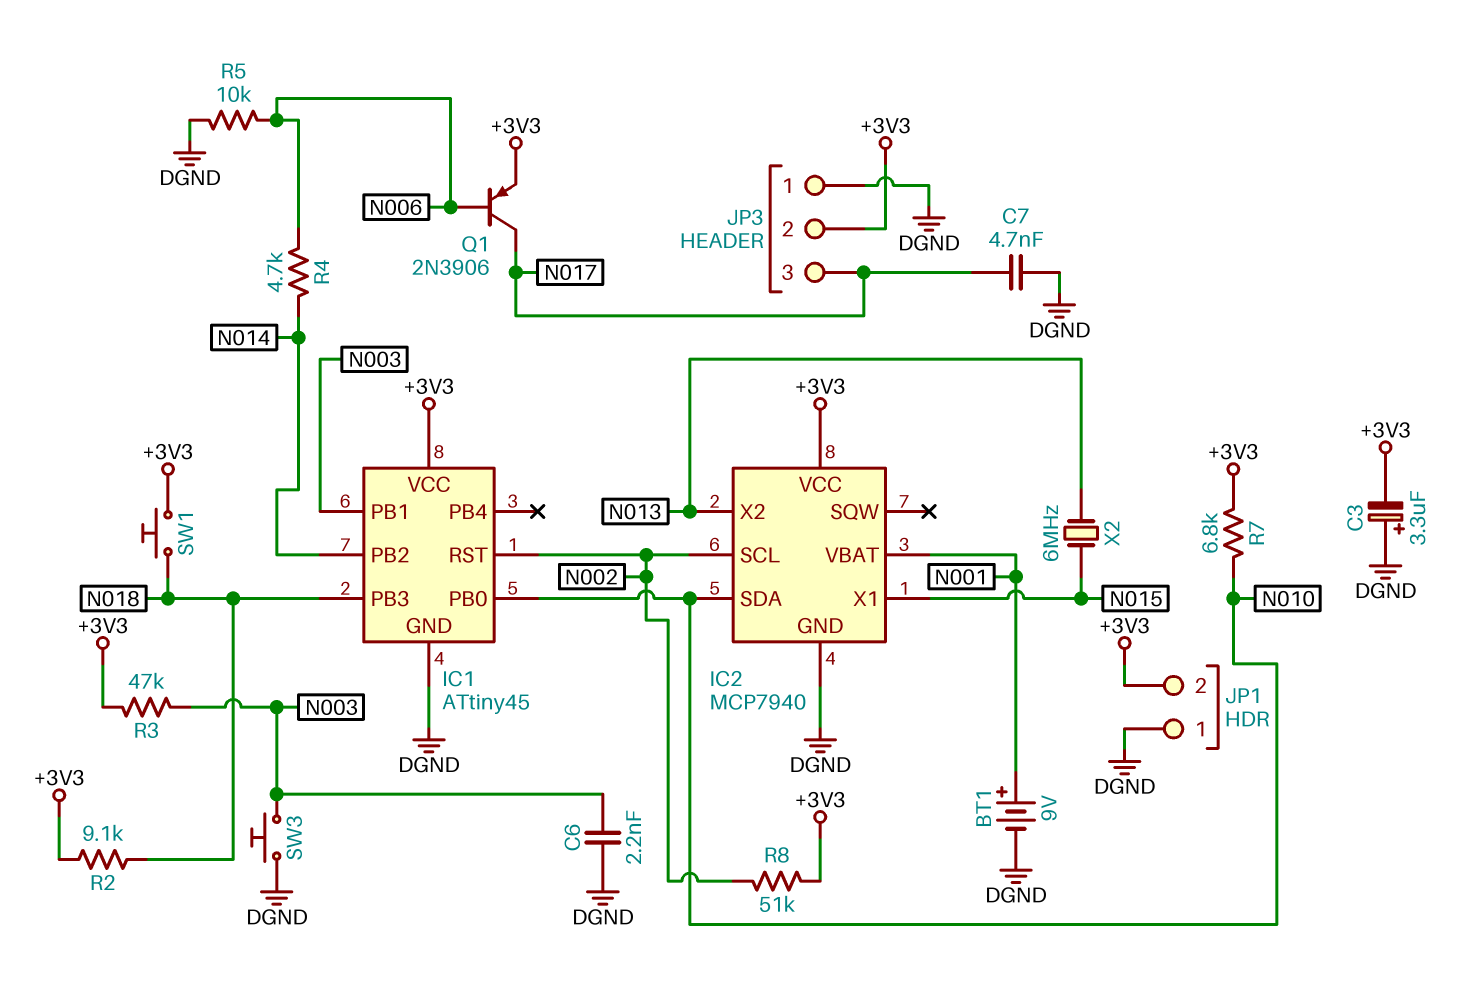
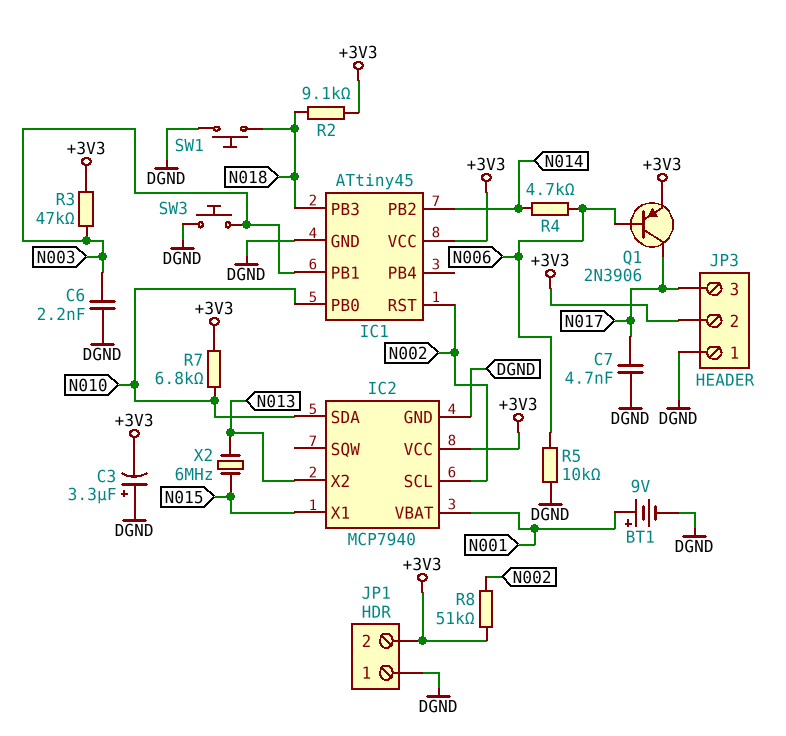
SW1: button (+3V3, N018) -> button (DGND, N018)

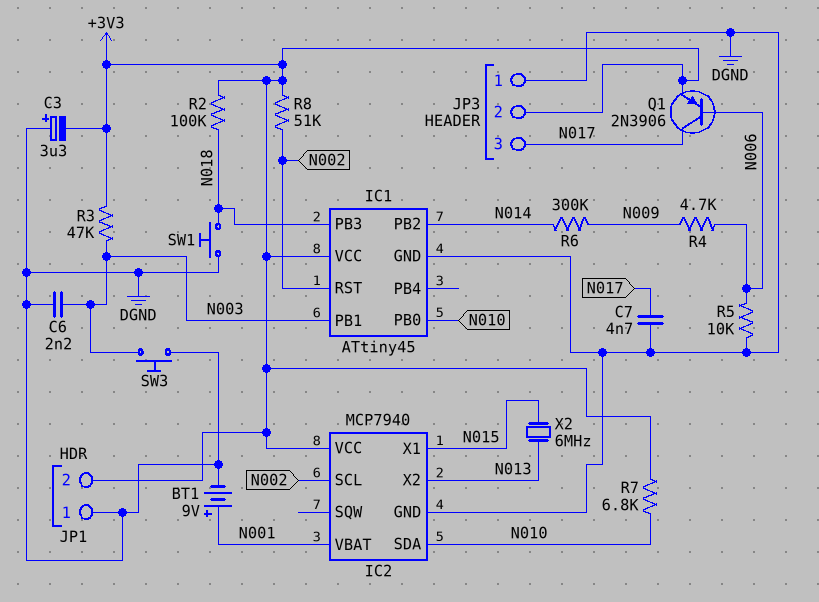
R2: 9.1k (+3V3, N018) -> 100k (+3V3, N018)
R4: 4.7k (N006, N014) -> 4.7k (N006, N009)
R6: none -> 300k (N009, N014)

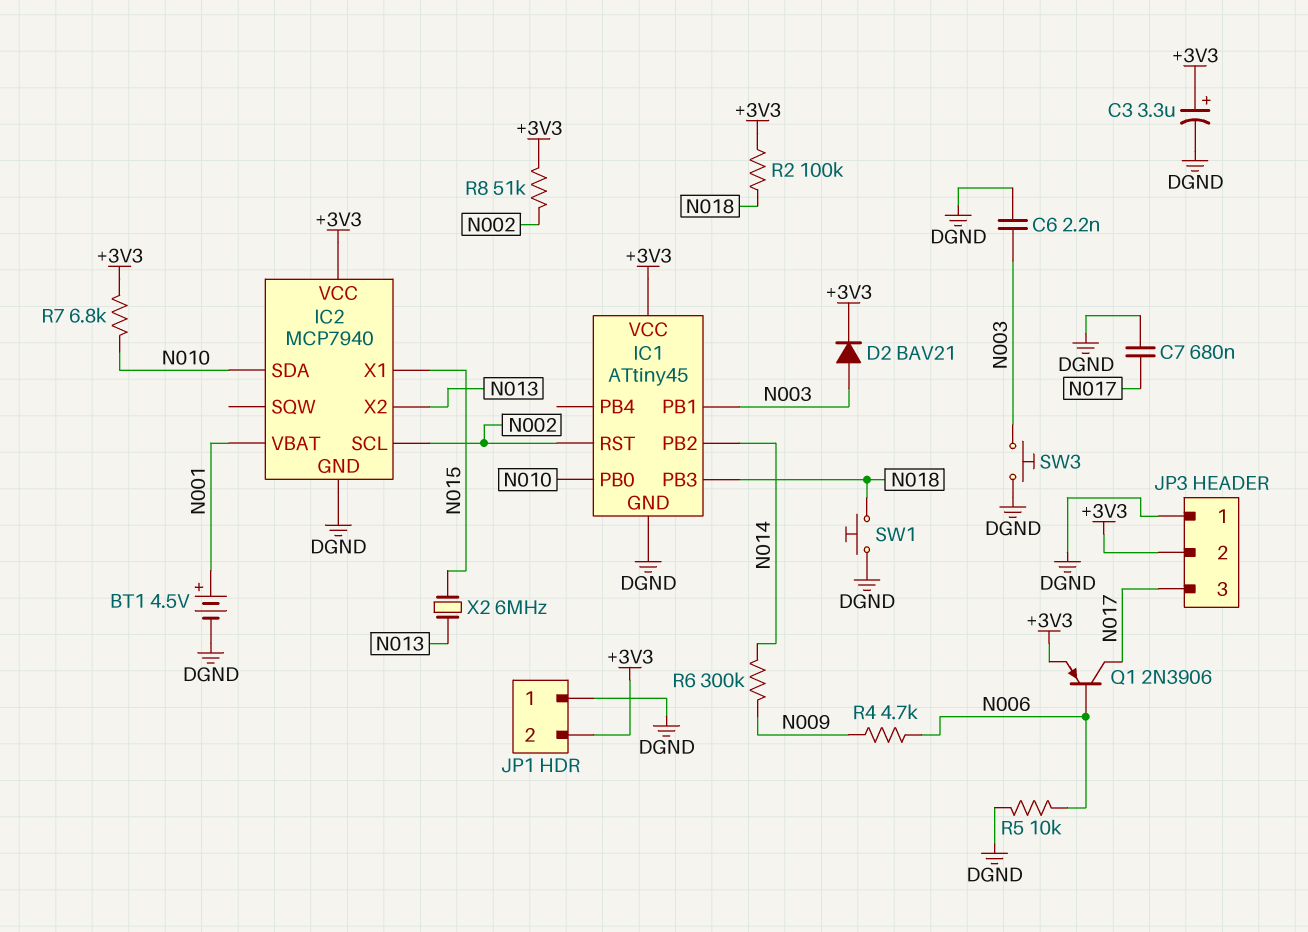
BT1: 9V (plus N001, minus DGND) -> 4.5V (plus N001, minus DGND)
C3: 3.3uF (plus DGND, minus +3V3) -> 3.3uF (plus +3V3, minus DGND)
C7: 4.7nF (DGND, N017) -> 680nF (DGND, N017)
D2: none -> diode BAV21 (A N003, K +3V3)
R3: 47k (+3V3, N003) -> none

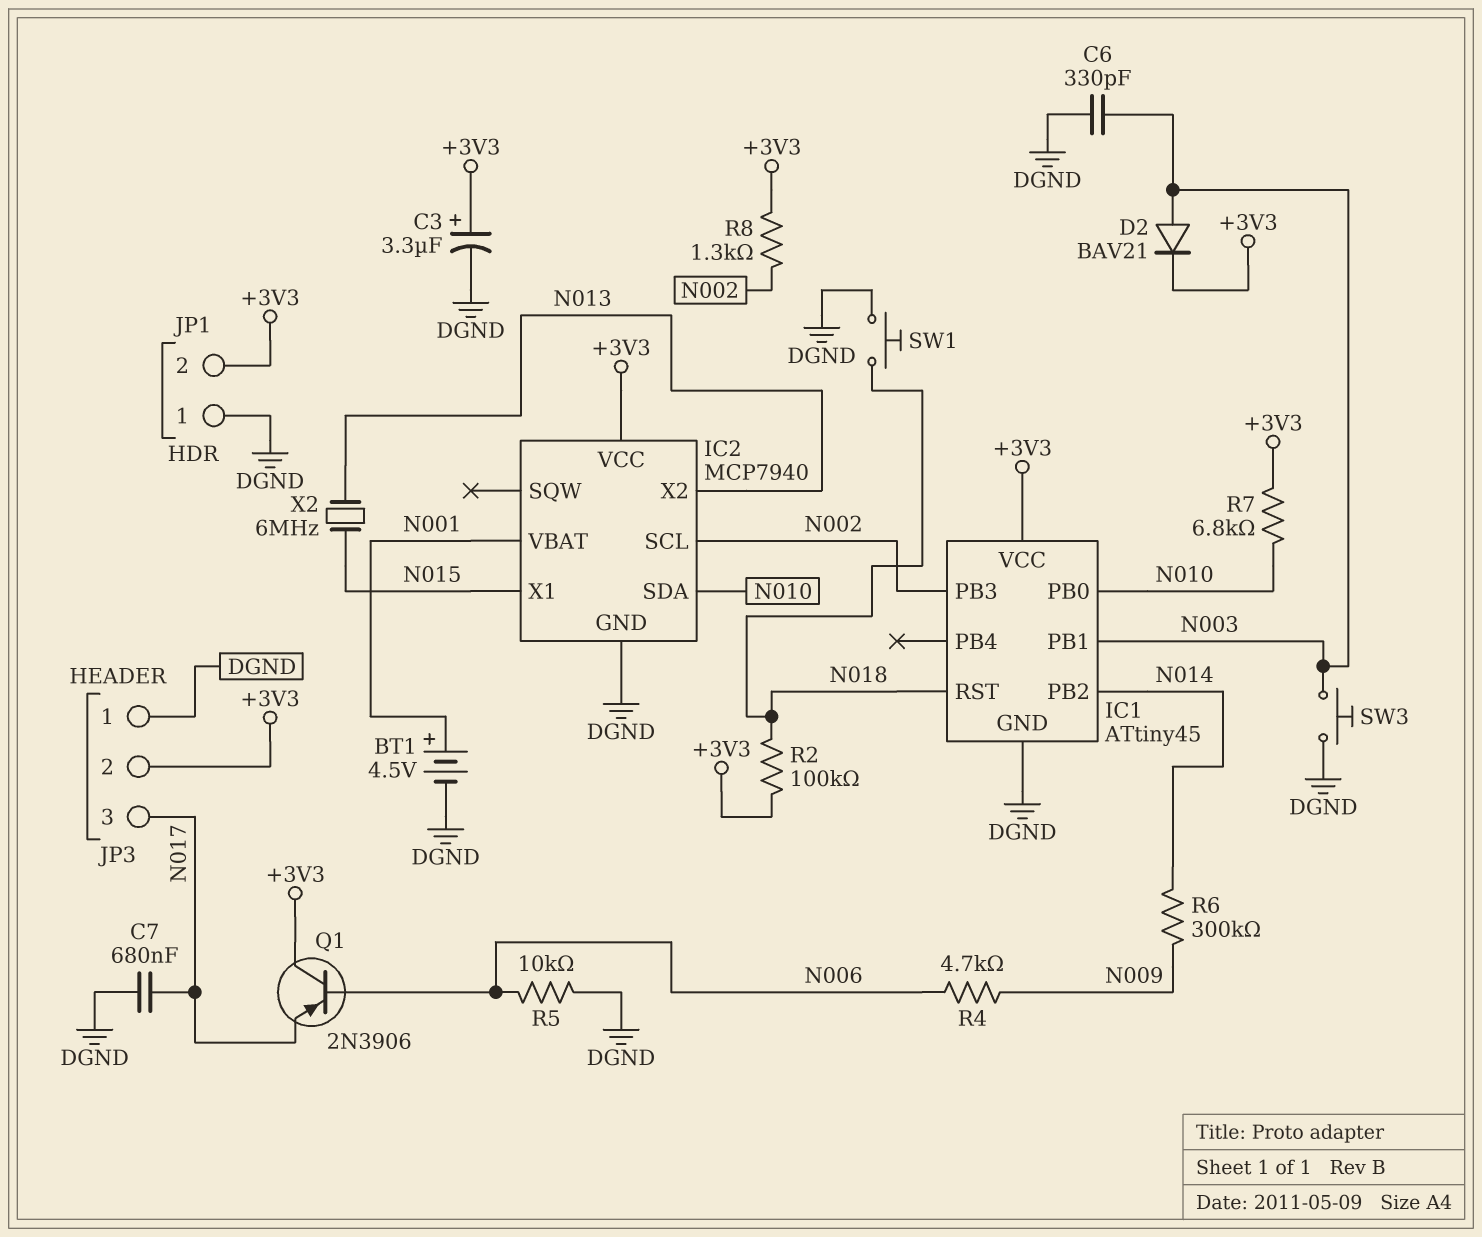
C6: 2.2nF (DGND, N003) -> 330pF (DGND, N003)
IC1 pin PB3: N018 -> N002
IC1 pin RST: N002 -> N018
Q1: PNP 2N3906 (B N006, C N017, E +3V3) -> PNP 2N3906 (B N006, C +3V3, E N017)
R8: 51k (+3V3, N002) -> 1.3k (+3V3, N002)

